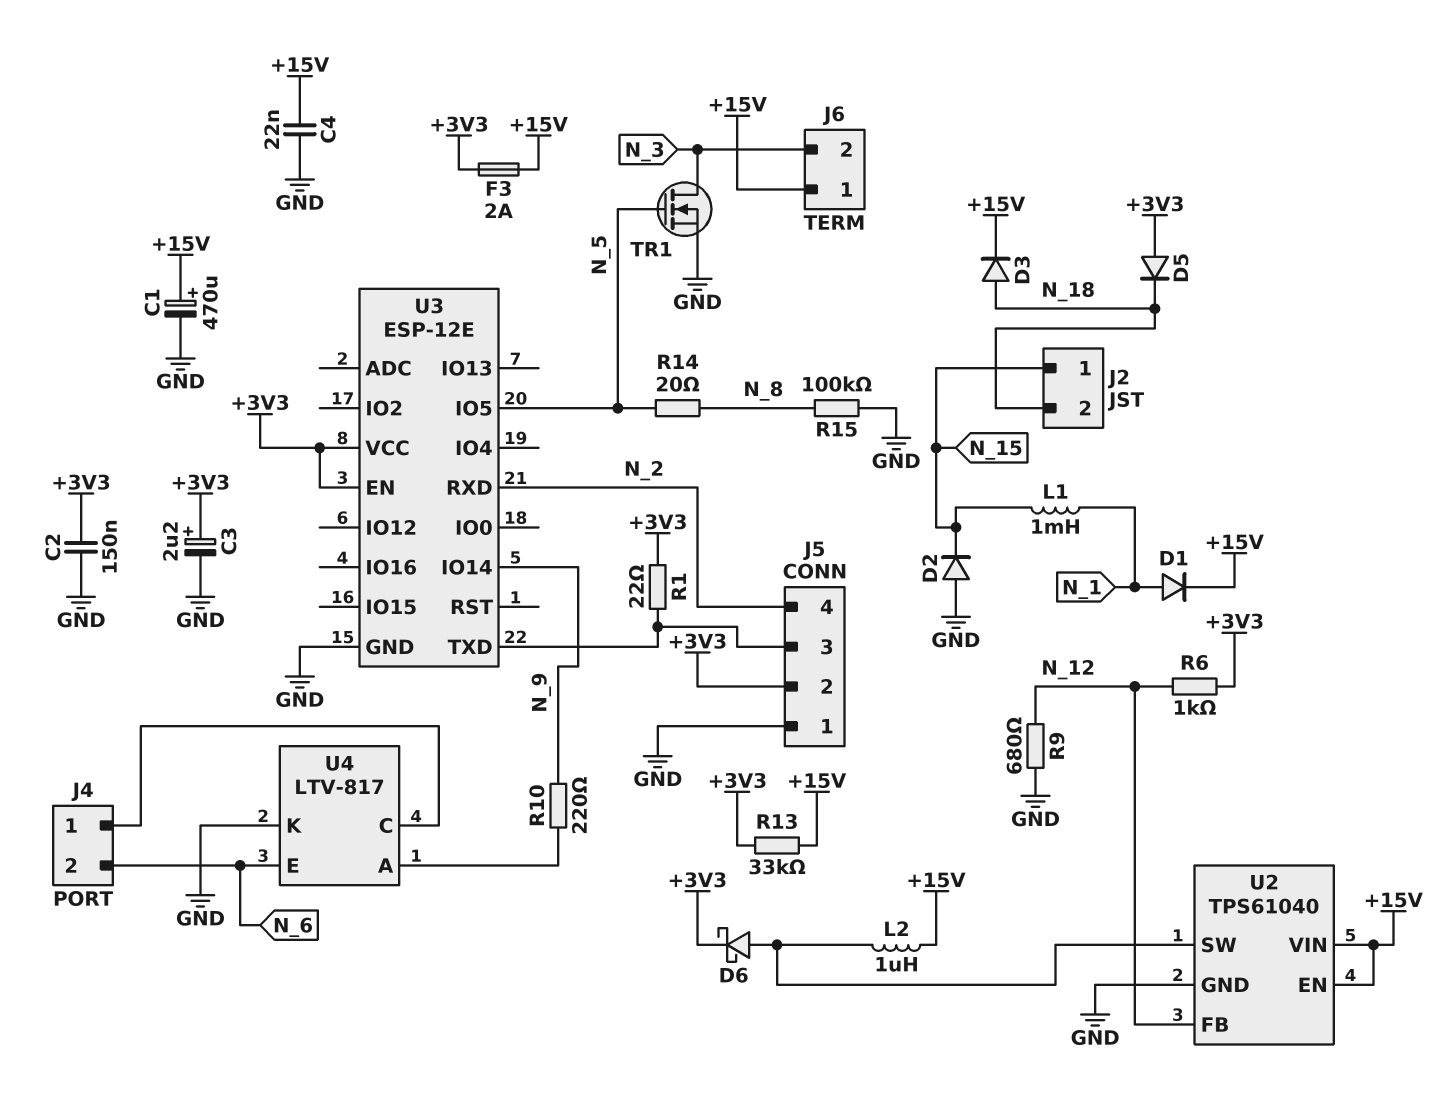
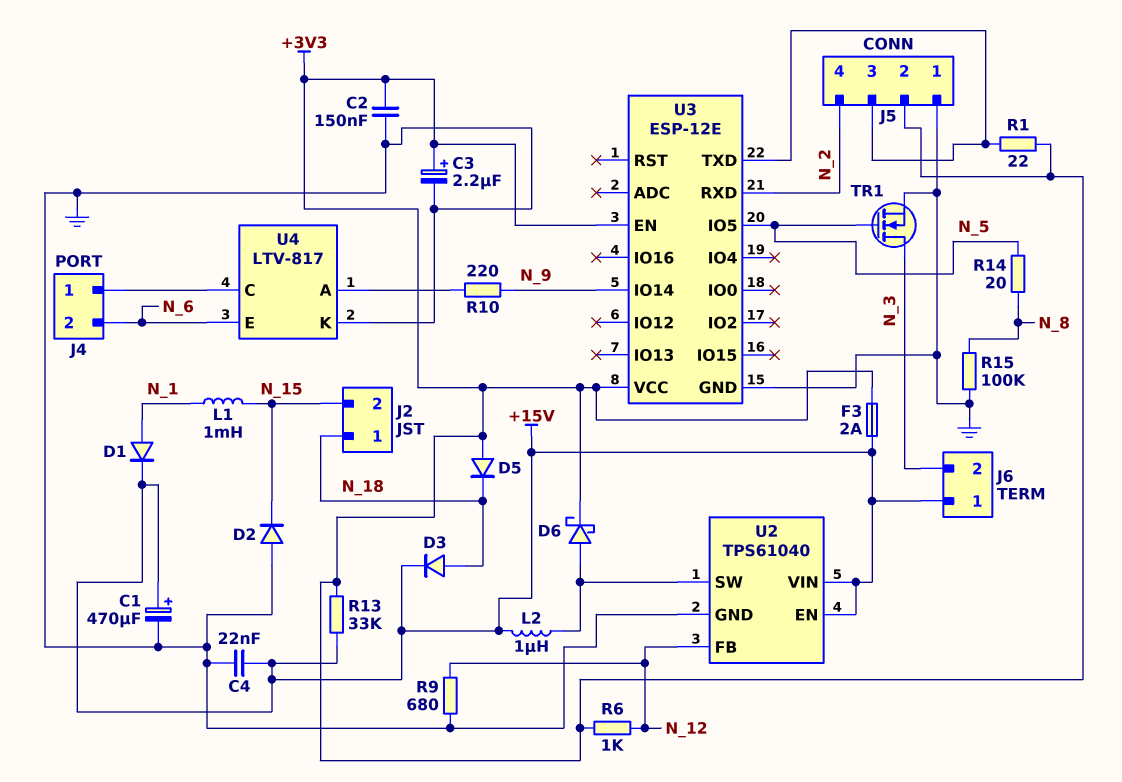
J2 pin 1: N_15 -> N_18
J2 pin 2: N_18 -> N_15

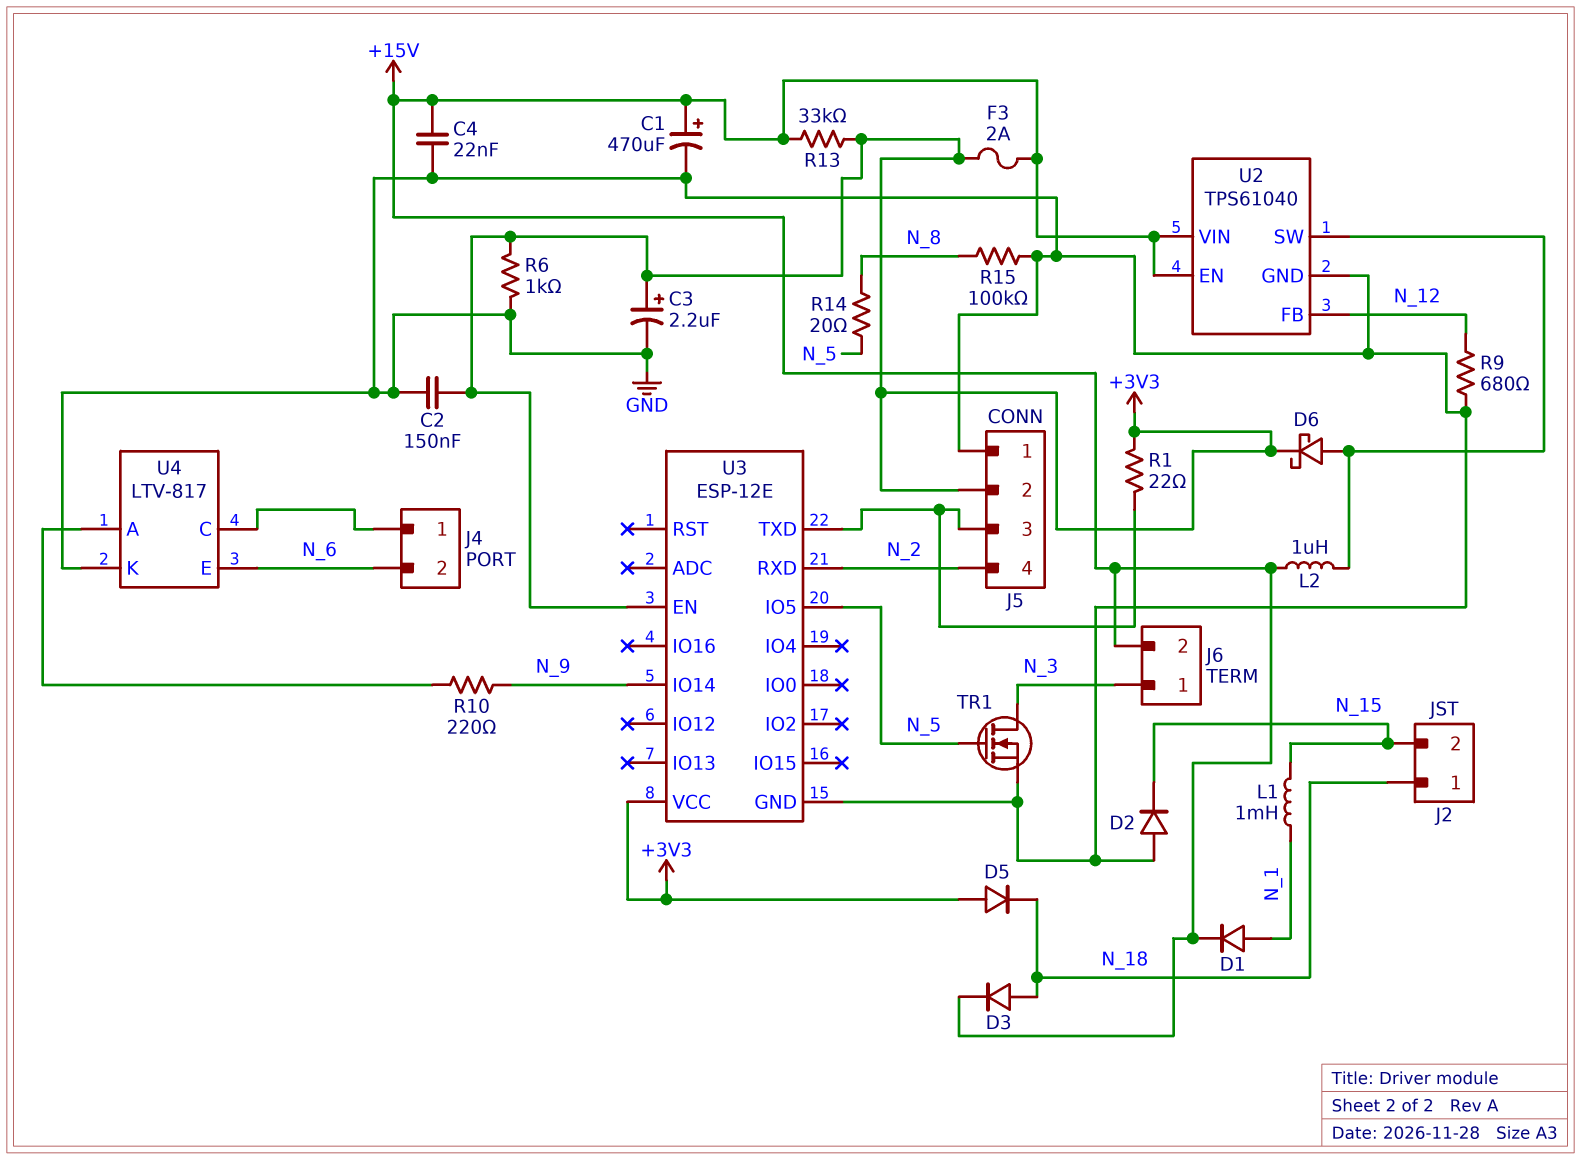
J6 pin 1: +15V -> N_3
J6 pin 2: N_3 -> +15V
R6: 1k (+3V3, N_12) -> 1k (+3V3, GND)

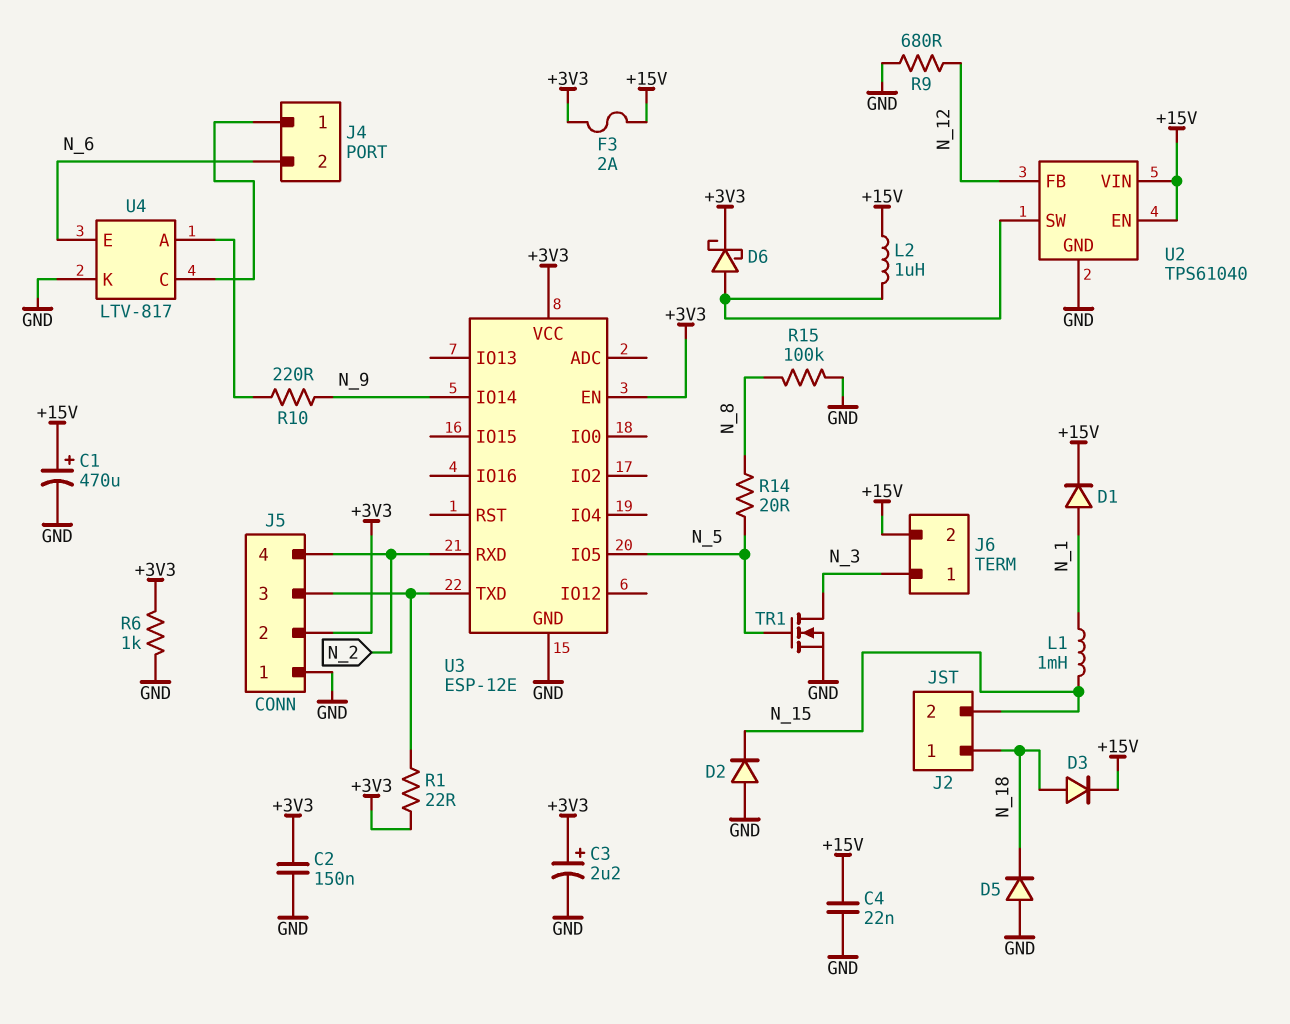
D5: diode (A +3V3, K N_18) -> diode (A GND, K N_18)
R13: 33k (+3V3, +15V) -> none

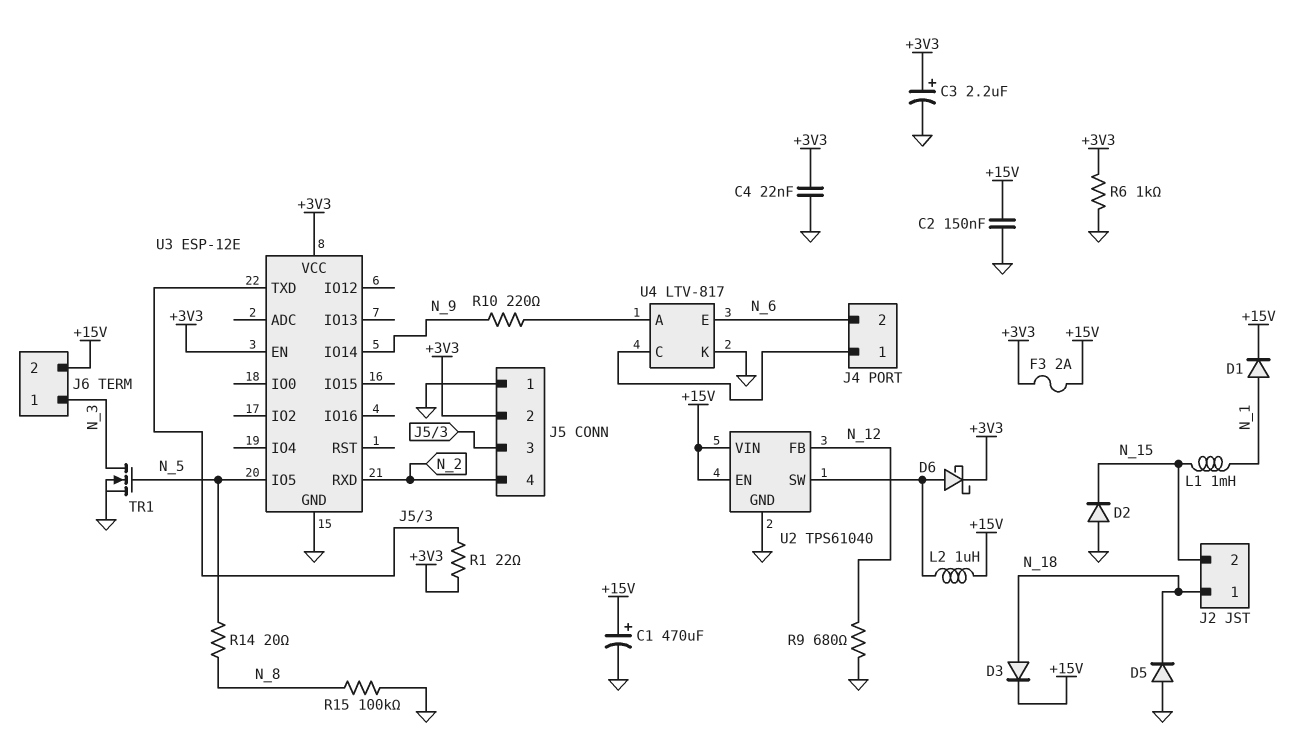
C2: 150nF (+3V3, GND) -> 150nF (+15V, GND)
C4: 22nF (+15V, GND) -> 22nF (+3V3, GND)

